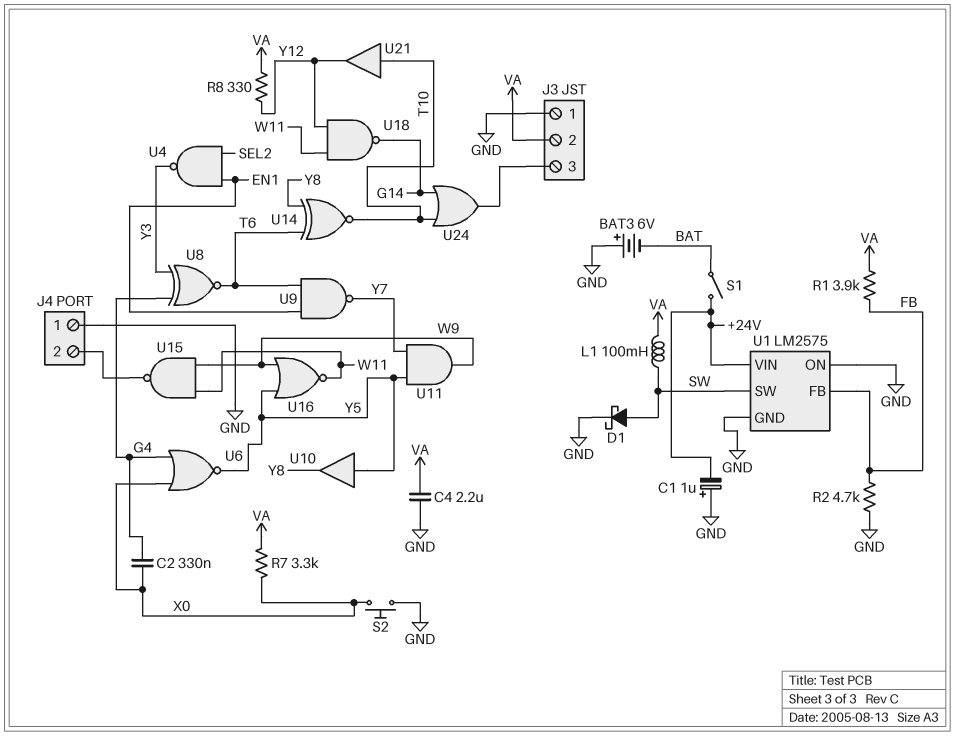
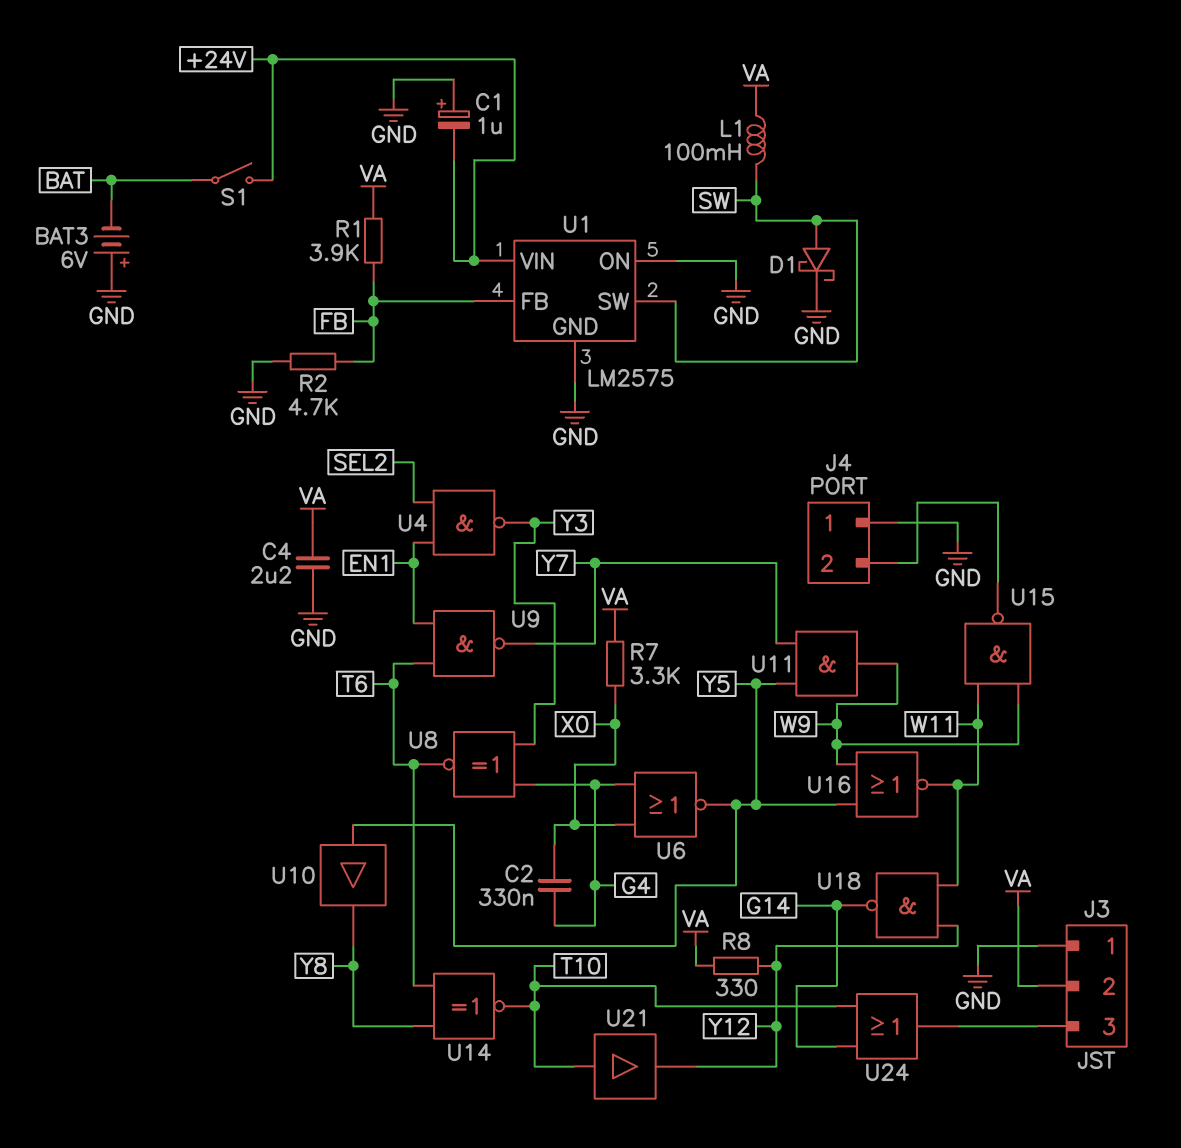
S2: button (GND, X0) -> none

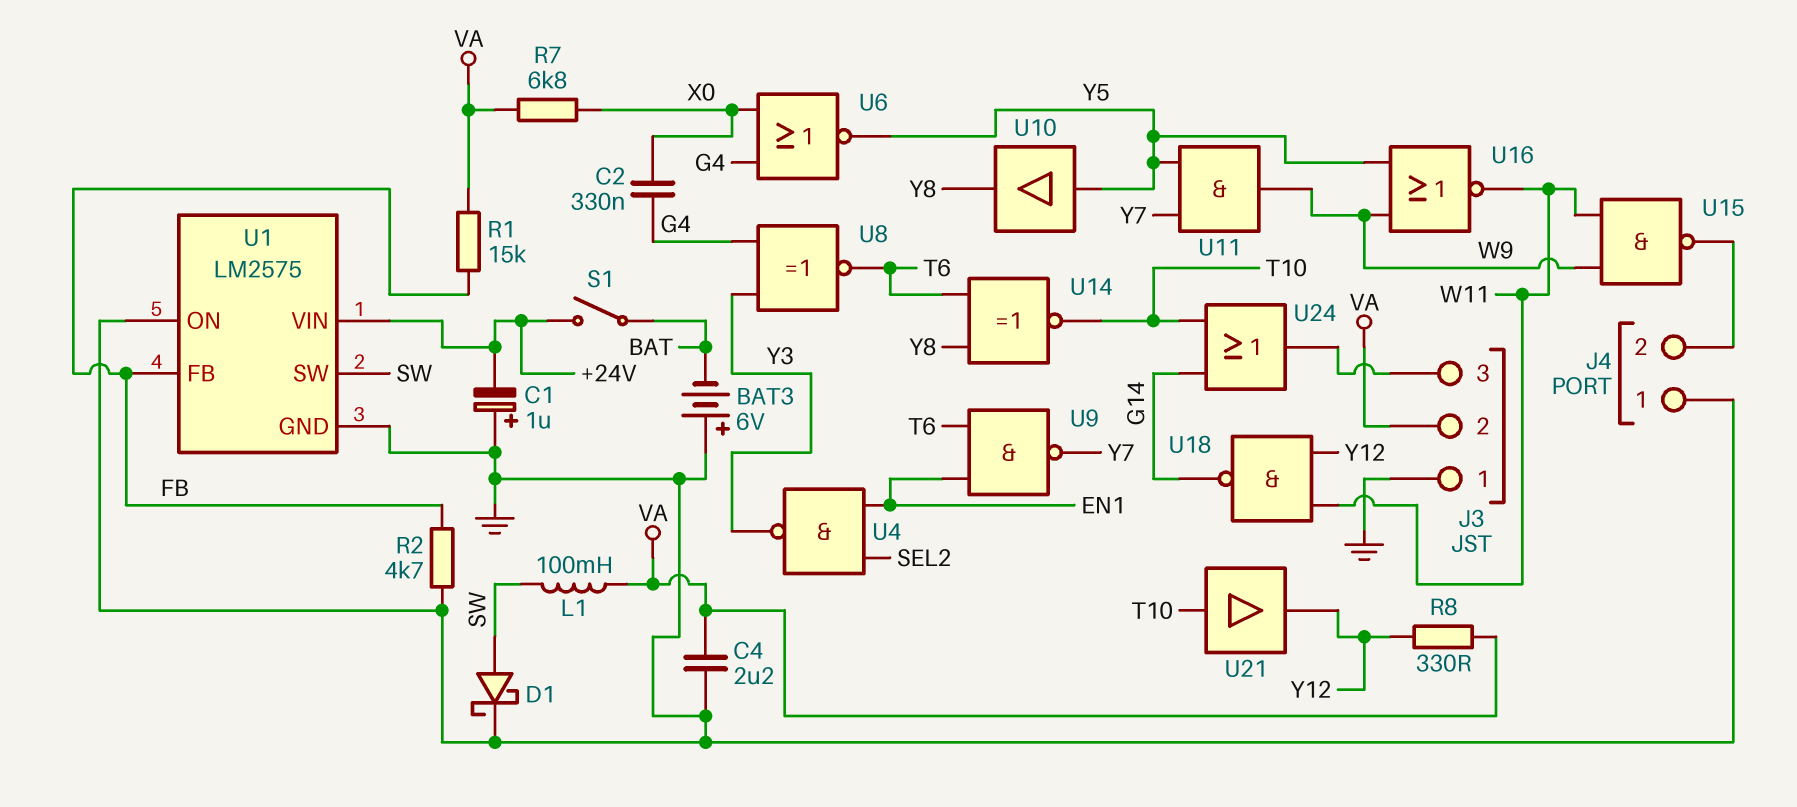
R1: 3.9k (FB, VA) -> 15k (FB, VA)
R7: 3.3k (VA, X0) -> 6.8k (VA, X0)

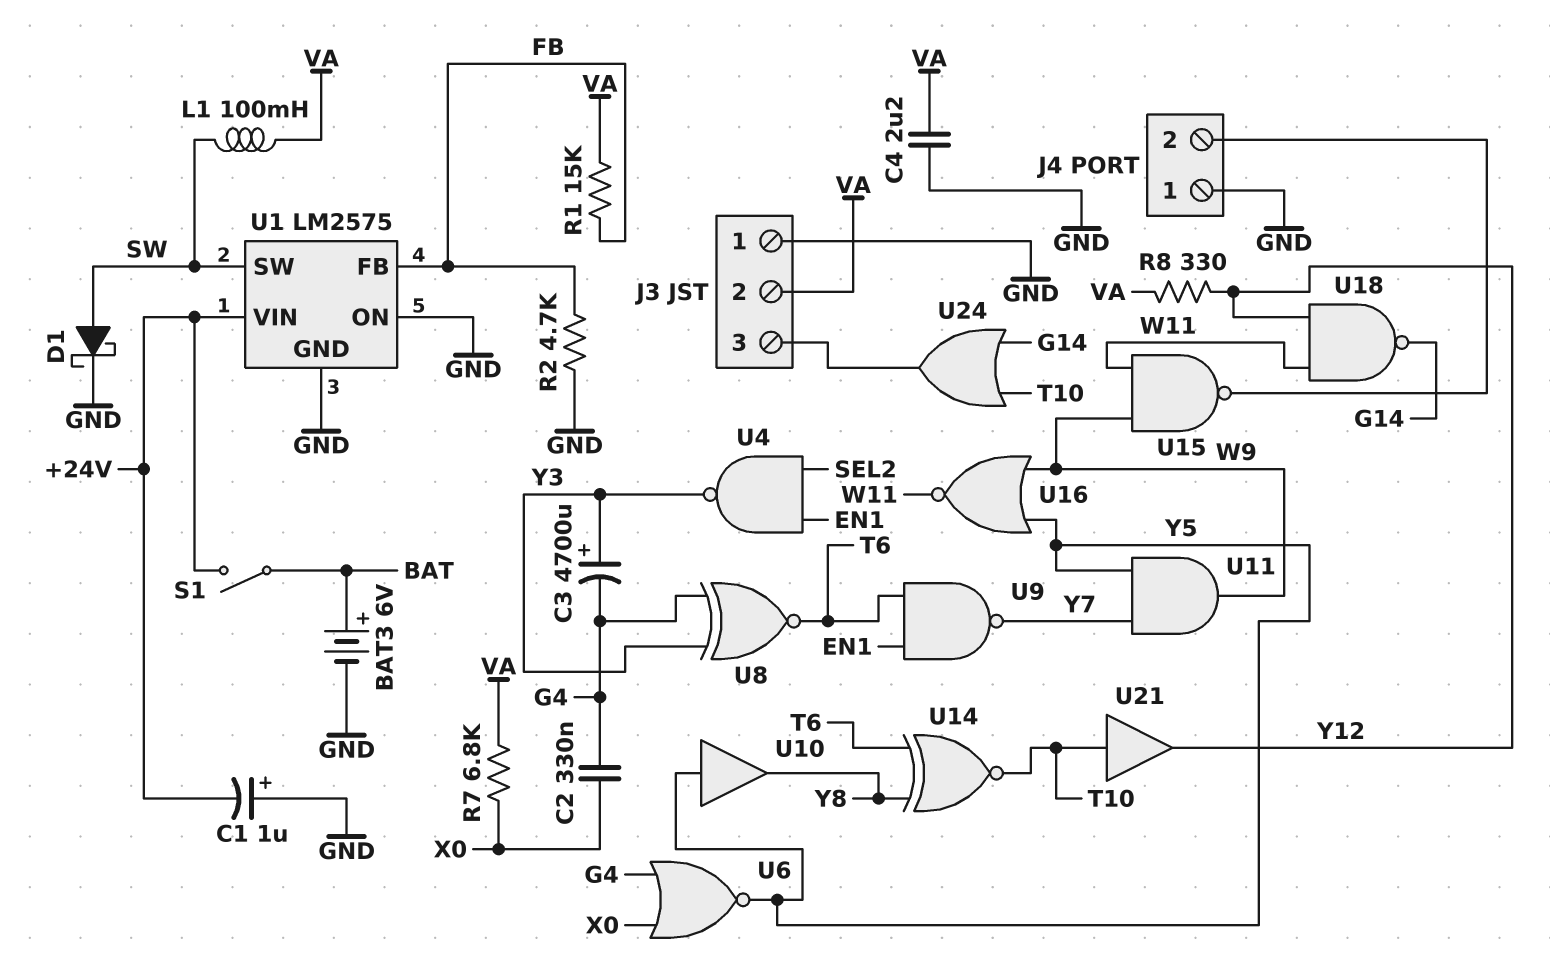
BAT3: 6V (plus GND, minus BAT) -> 6V (plus BAT, minus GND)
C3: none -> 4700uF (plus Y3, minus G4)

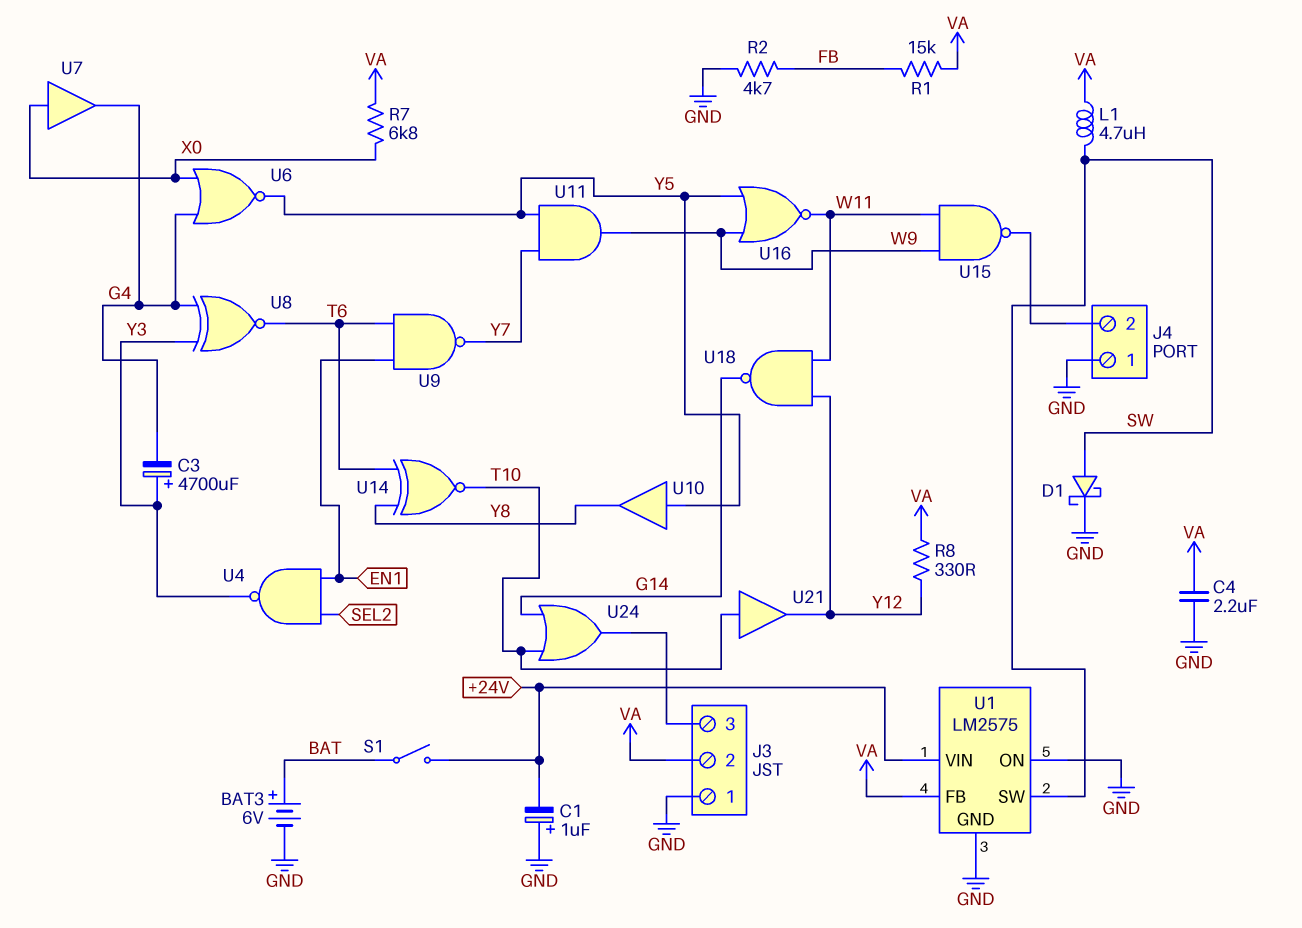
C2: 330nF (G4, X0) -> none
L1: 100mH (SW, VA) -> 4.7uH (SW, VA)
U1 pin FB: FB -> VA
U7: none -> buffer (in X0, out G4)

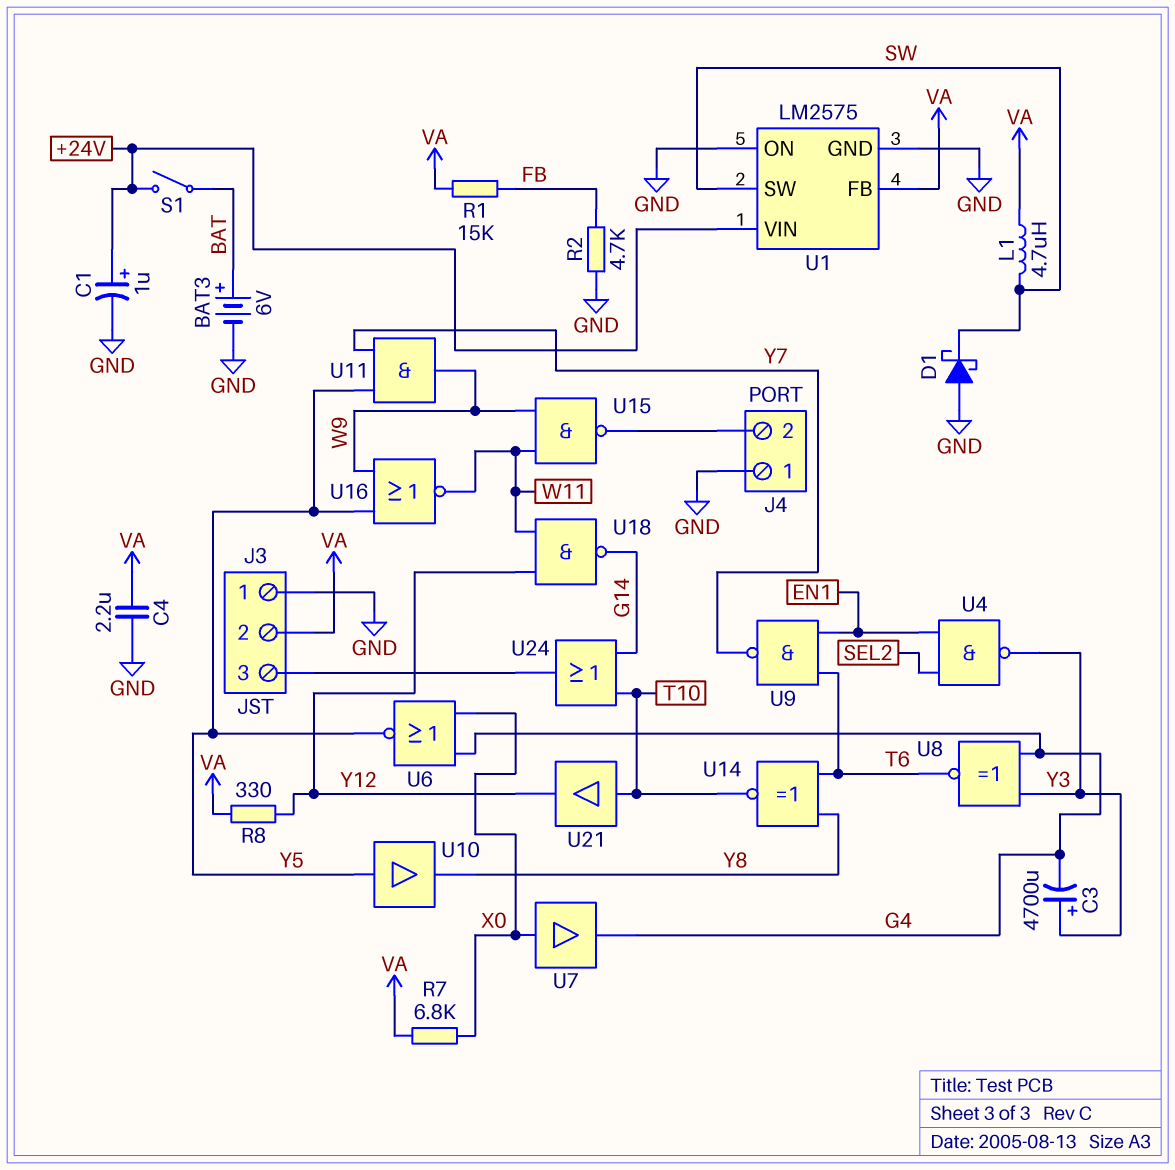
C1: 1uF (plus GND, minus +24V) -> 1uF (plus +24V, minus GND)
D1: schottky (A SW, K GND) -> schottky (A GND, K SW)

